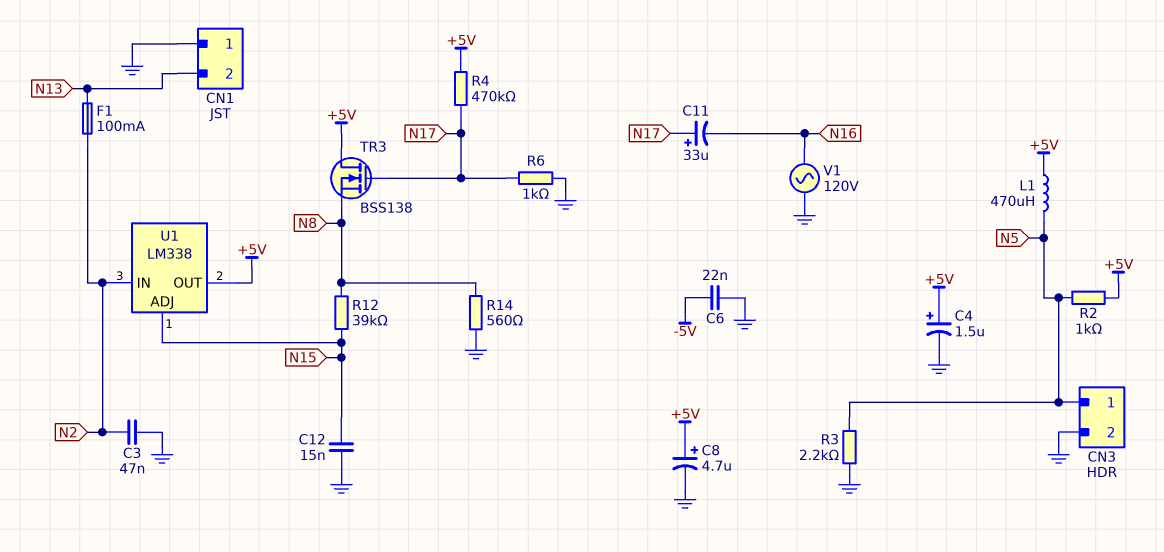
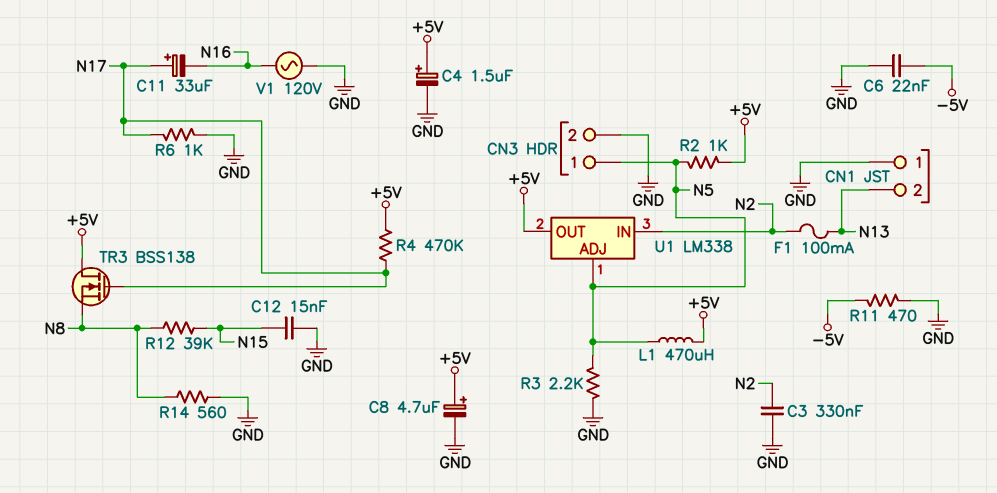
C3: 47nF (GND, N2) -> 330nF (GND, N2)
R11: none -> 470 (-5V, GND)
U1 pin ADJ: N15 -> N5

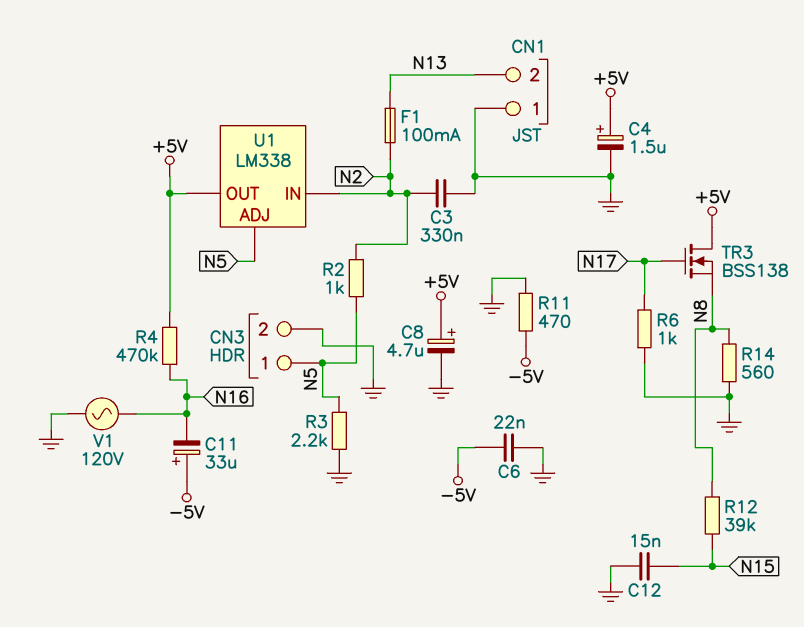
C11: 33uF (plus N17, minus N16) -> 33uF (plus -5V, minus N16)
L1: 470uH (+5V, N5) -> none
R2: 1k (+5V, N5) -> 1k (N2, N5)
R4: 470k (+5V, N17) -> 470k (+5V, N16)

